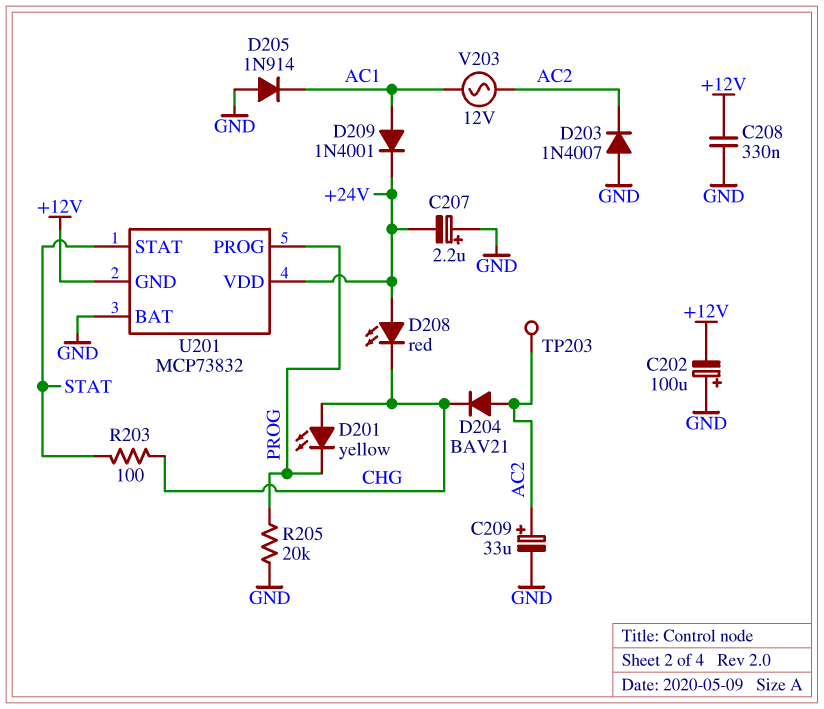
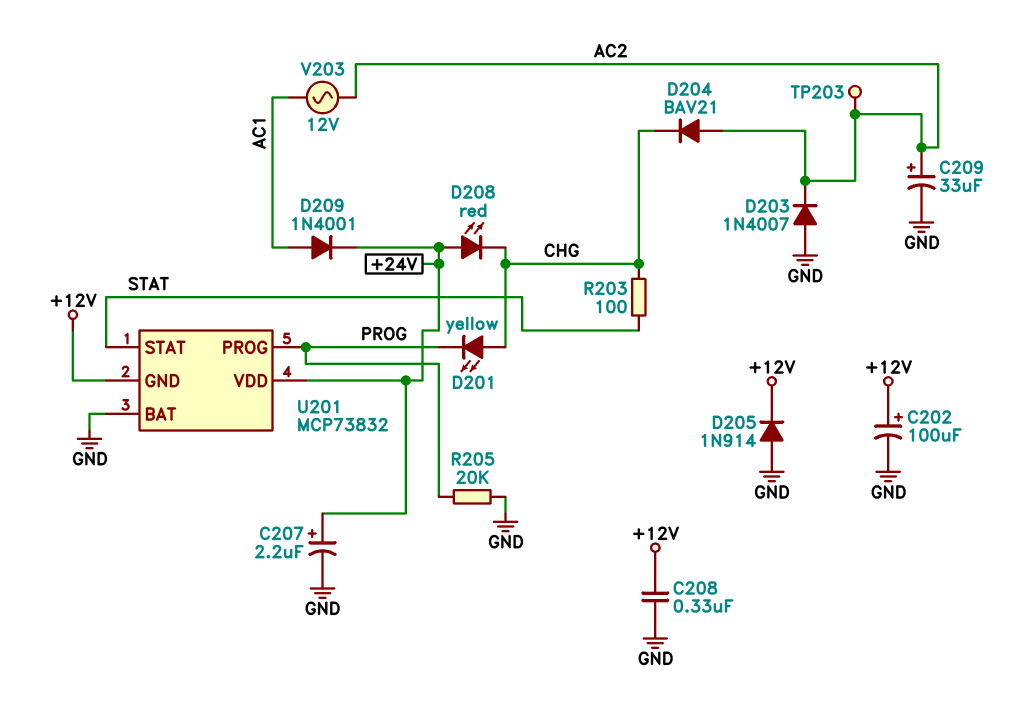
C202: 100uF (plus GND, minus +12V) -> 100uF (plus +12V, minus GND)
C207: 2.2uF (plus GND, minus +24V) -> 2.2uF (plus +24V, minus GND)
D205: diode 1N914 (A GND, K AC1) -> diode 1N914 (A GND, K +12V)

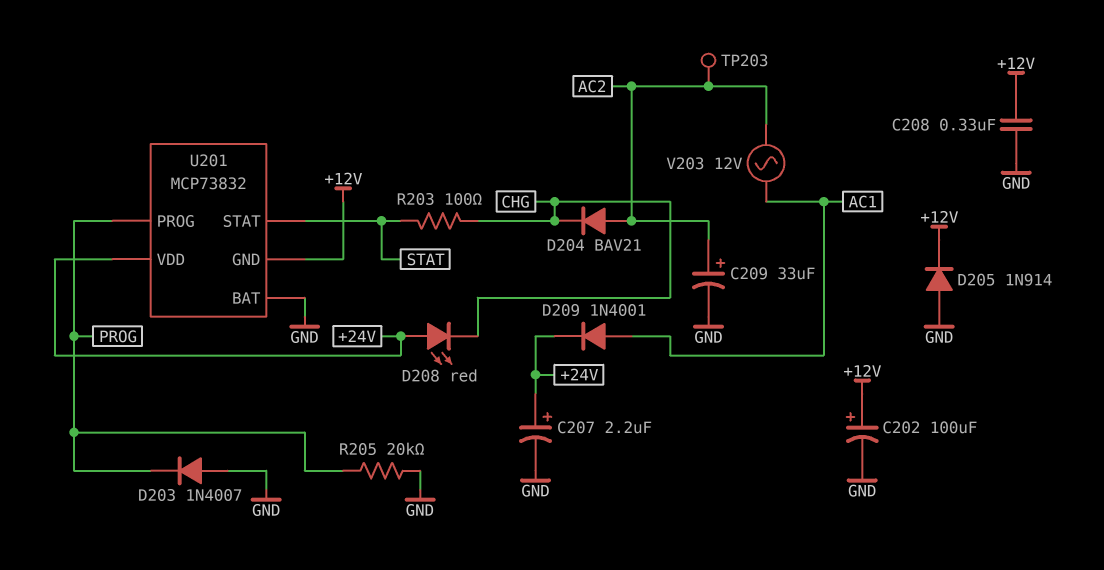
D201: LED yellow (A CHG, K PROG) -> none
D203: diode 1N4007 (A GND, K AC2) -> diode 1N4007 (A GND, K PROG)

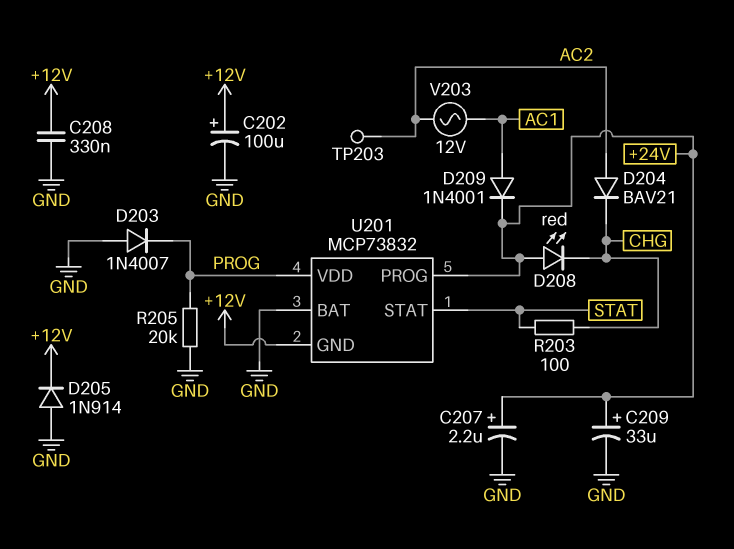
C209: 33uF (plus AC2, minus GND) -> 33uF (plus +24V, minus GND)
U201 pin PROG: PROG -> +24V
U201 pin VDD: +24V -> PROG

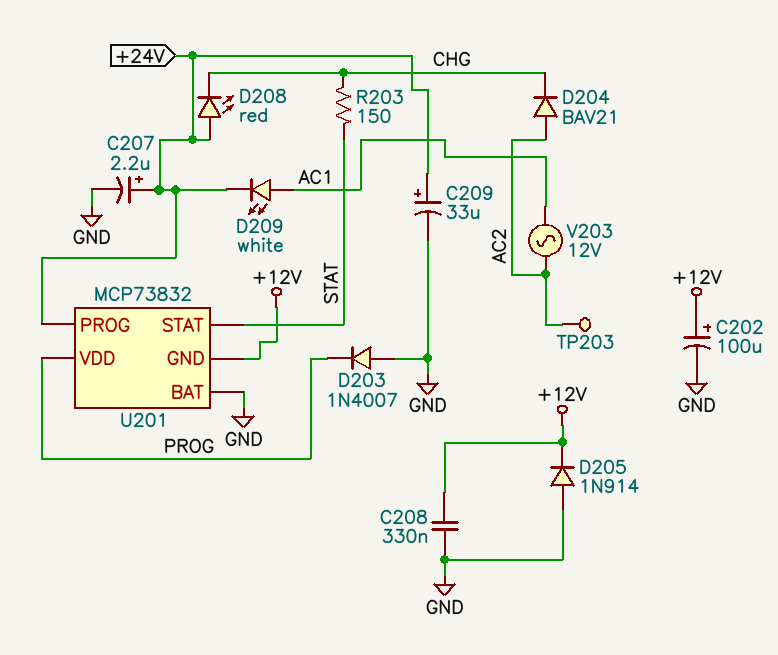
D209: diode 1N4001 (A AC1, K +24V) -> LED white (A AC1, K +24V)
R203: 100 (CHG, STAT) -> 150 (CHG, STAT)
R205: 20k (GND, PROG) -> none

